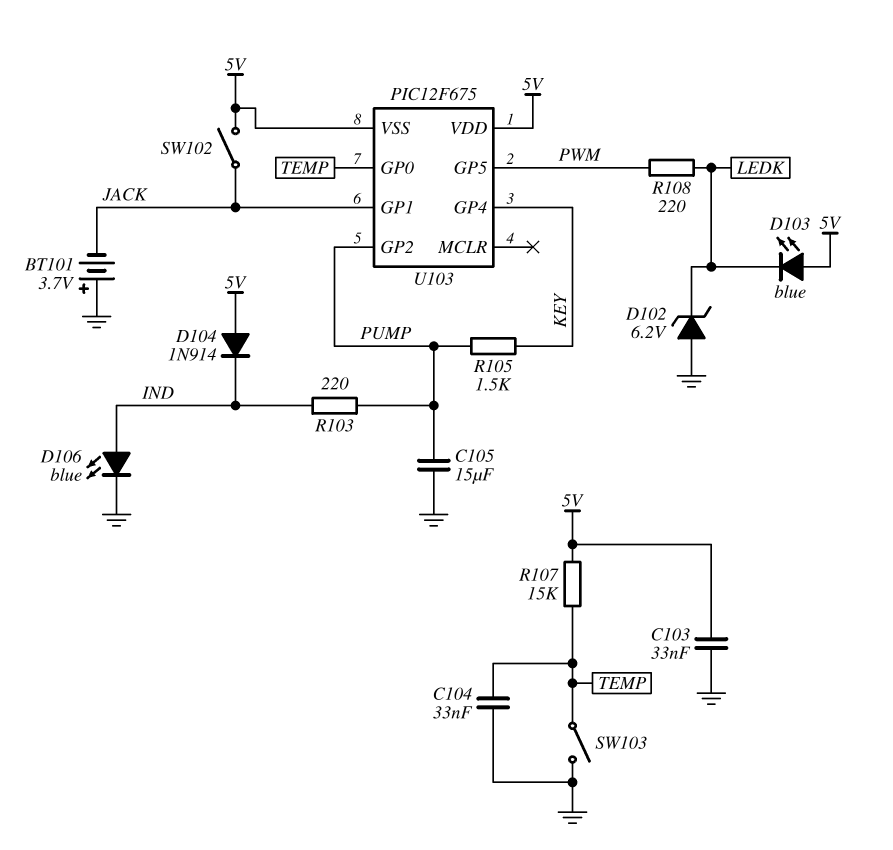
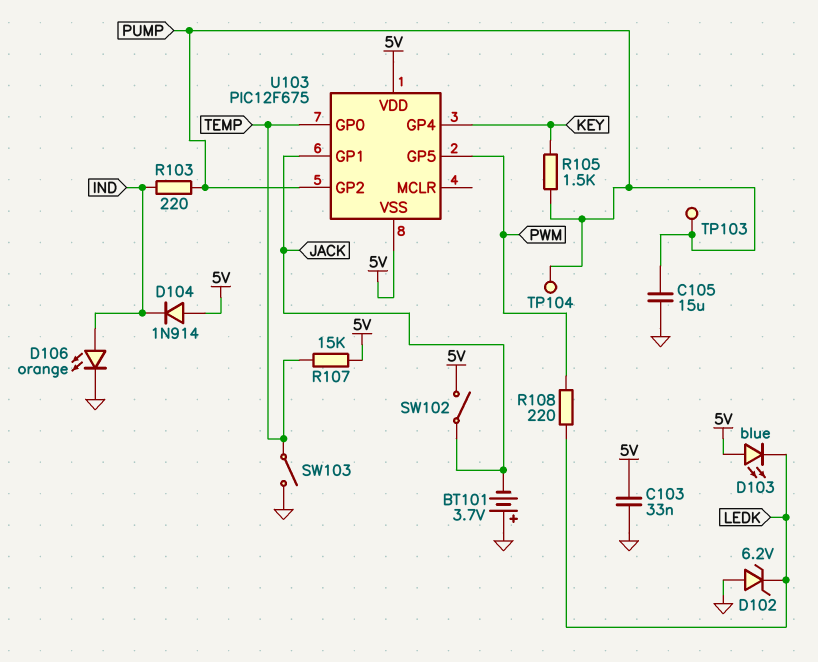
C104: 33nF (GND, TEMP) -> none
D106: LED blue (A IND, K GND) -> LED orange (A IND, K GND)
TP103: none -> test point (PUMP)
TP104: none -> test point (PUMP)

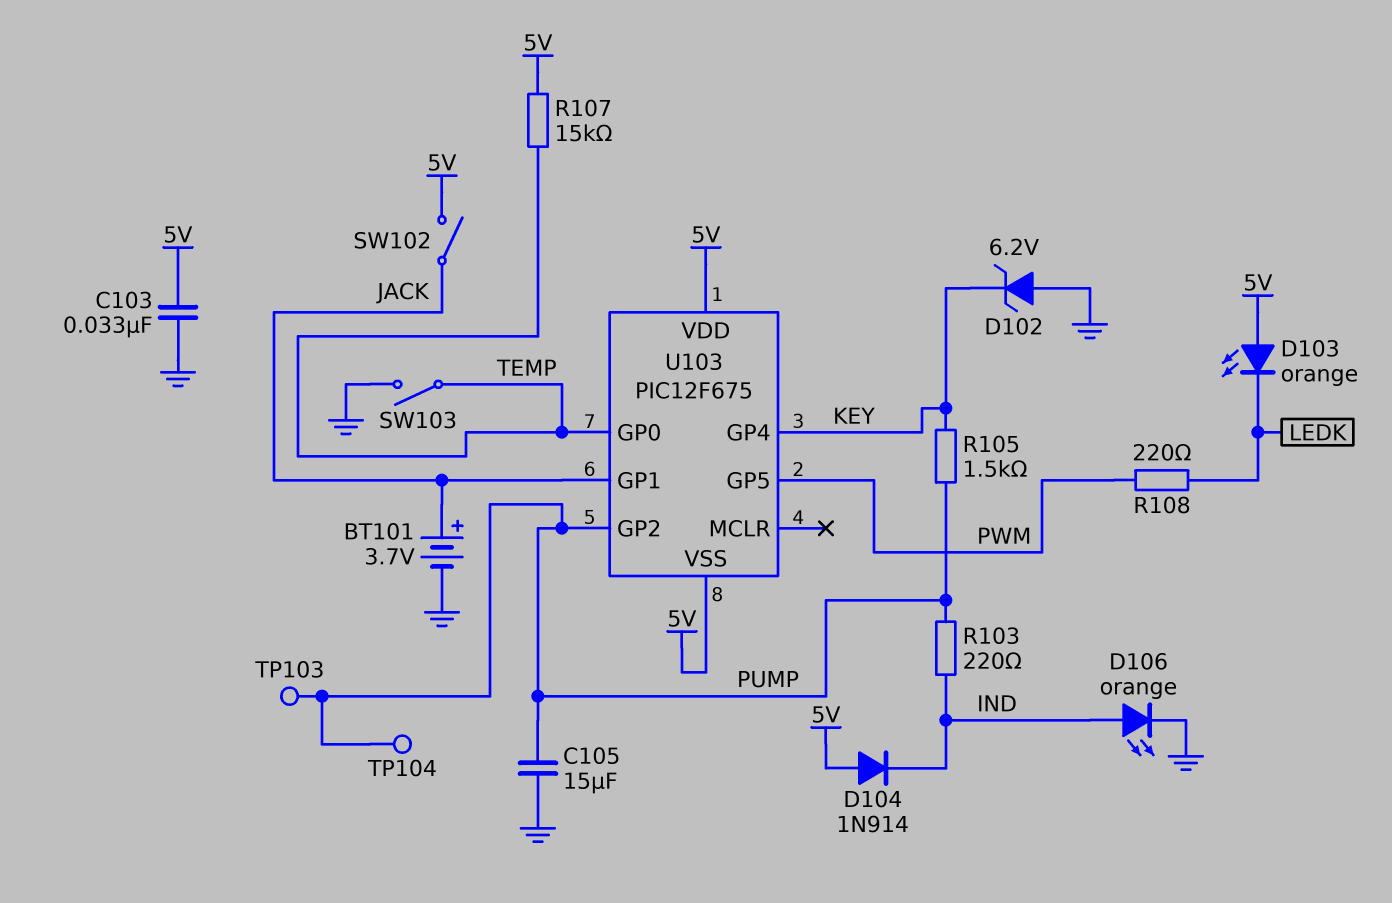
BT101: 3.7V (plus GND, minus JACK) -> 3.7V (plus JACK, minus GND)
D102: zener 6.2V (A GND, K LEDK) -> zener 6.2V (A GND, K KEY)
D103: LED blue (A 5V, K LEDK) -> LED orange (A 5V, K LEDK)

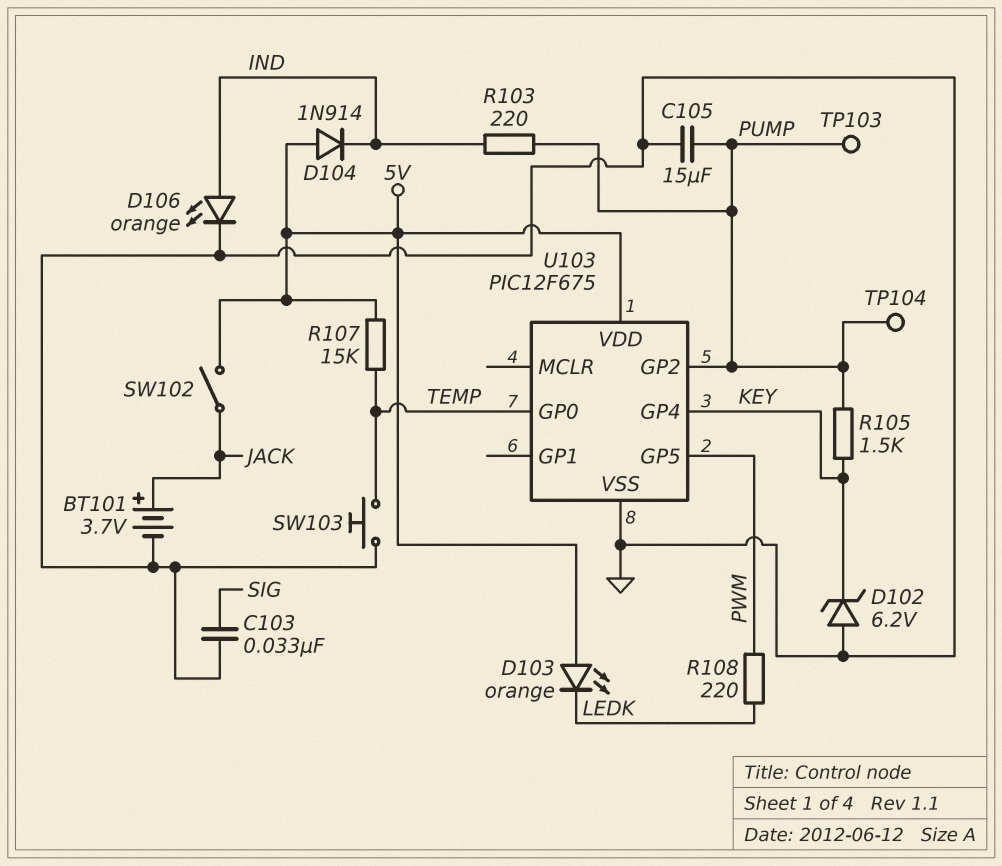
C103: 33nF (5V, GND) -> 33nF (GND, SIG)
SW103: switch (GND, TEMP) -> button (GND, TEMP)
U103 pin GP1: JACK -> none
U103 pin VSS: 5V -> GND

